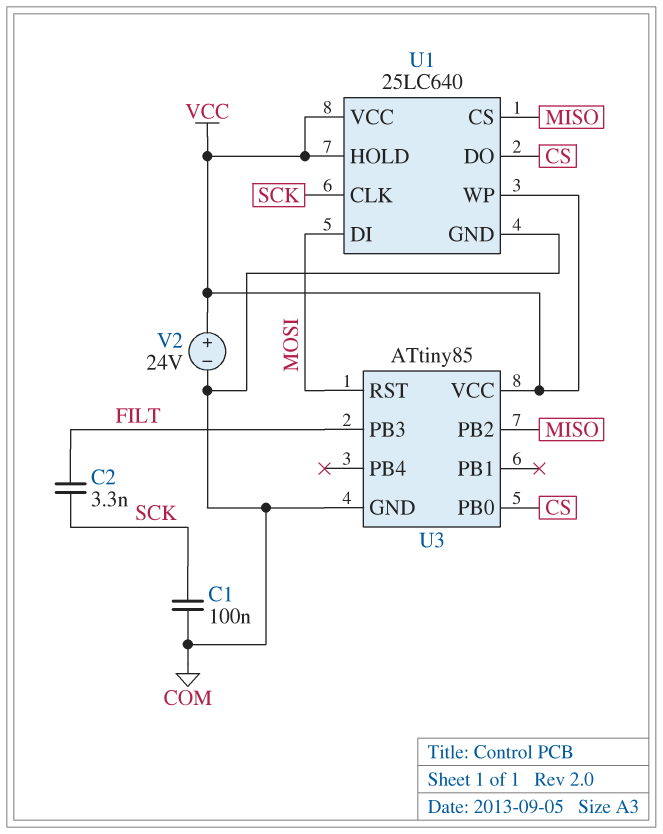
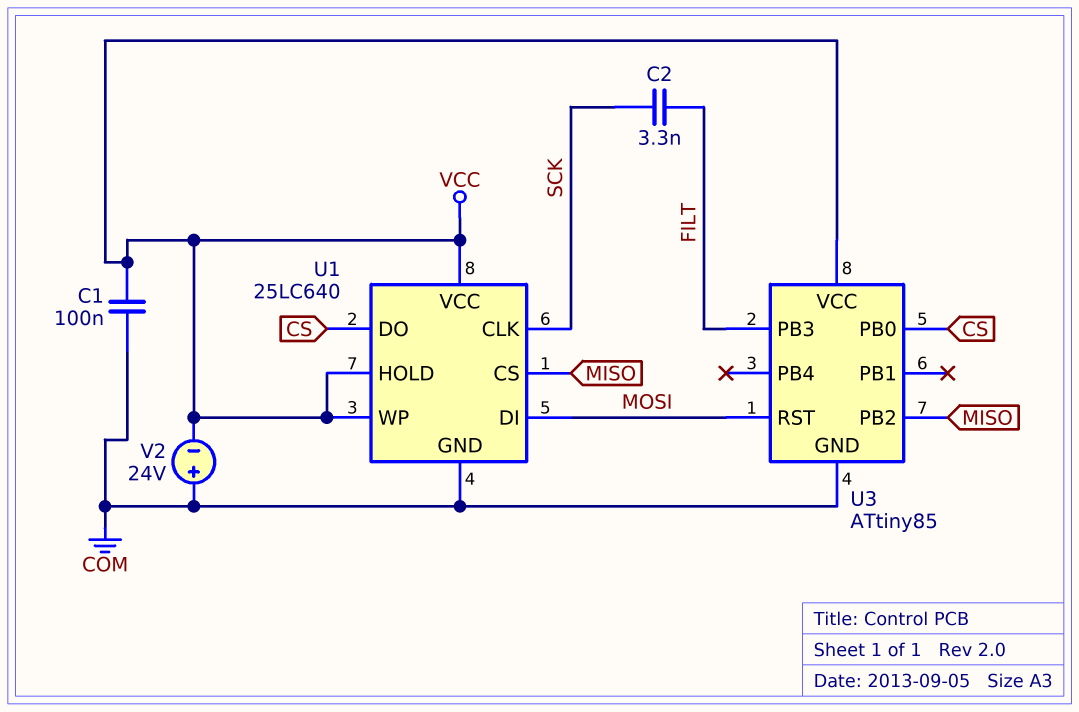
C1: 100nF (COM, SCK) -> 100nF (COM, VCC)
V2: 24V (plus VCC, minus COM) -> 24V (plus COM, minus VCC)

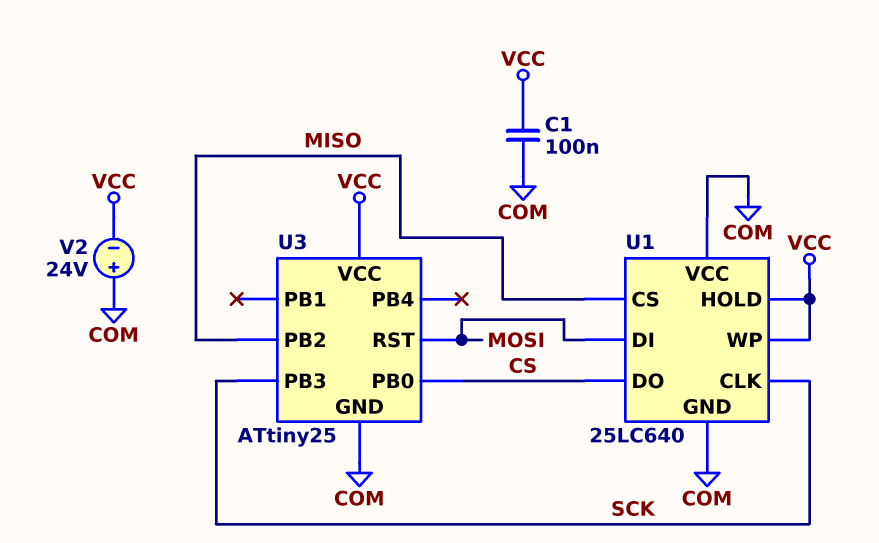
C2: 3.3nF (FILT, SCK) -> none
U1 pin VCC: VCC -> COM
U3: ATtiny85 -> ATtiny25
U3 pin PB3: FILT -> SCK

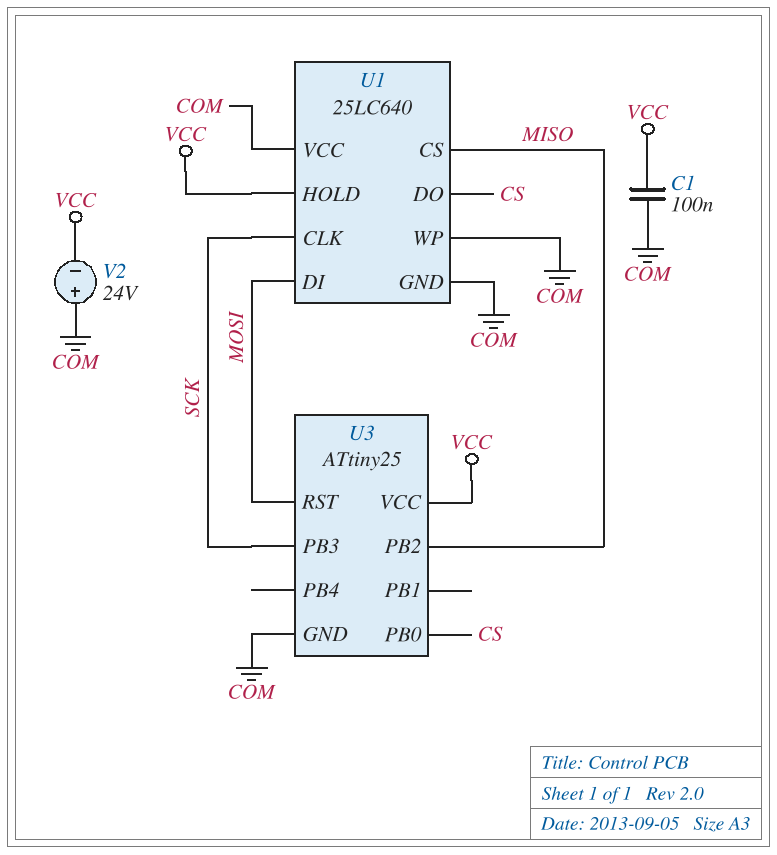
U1 pin WP: VCC -> COM

